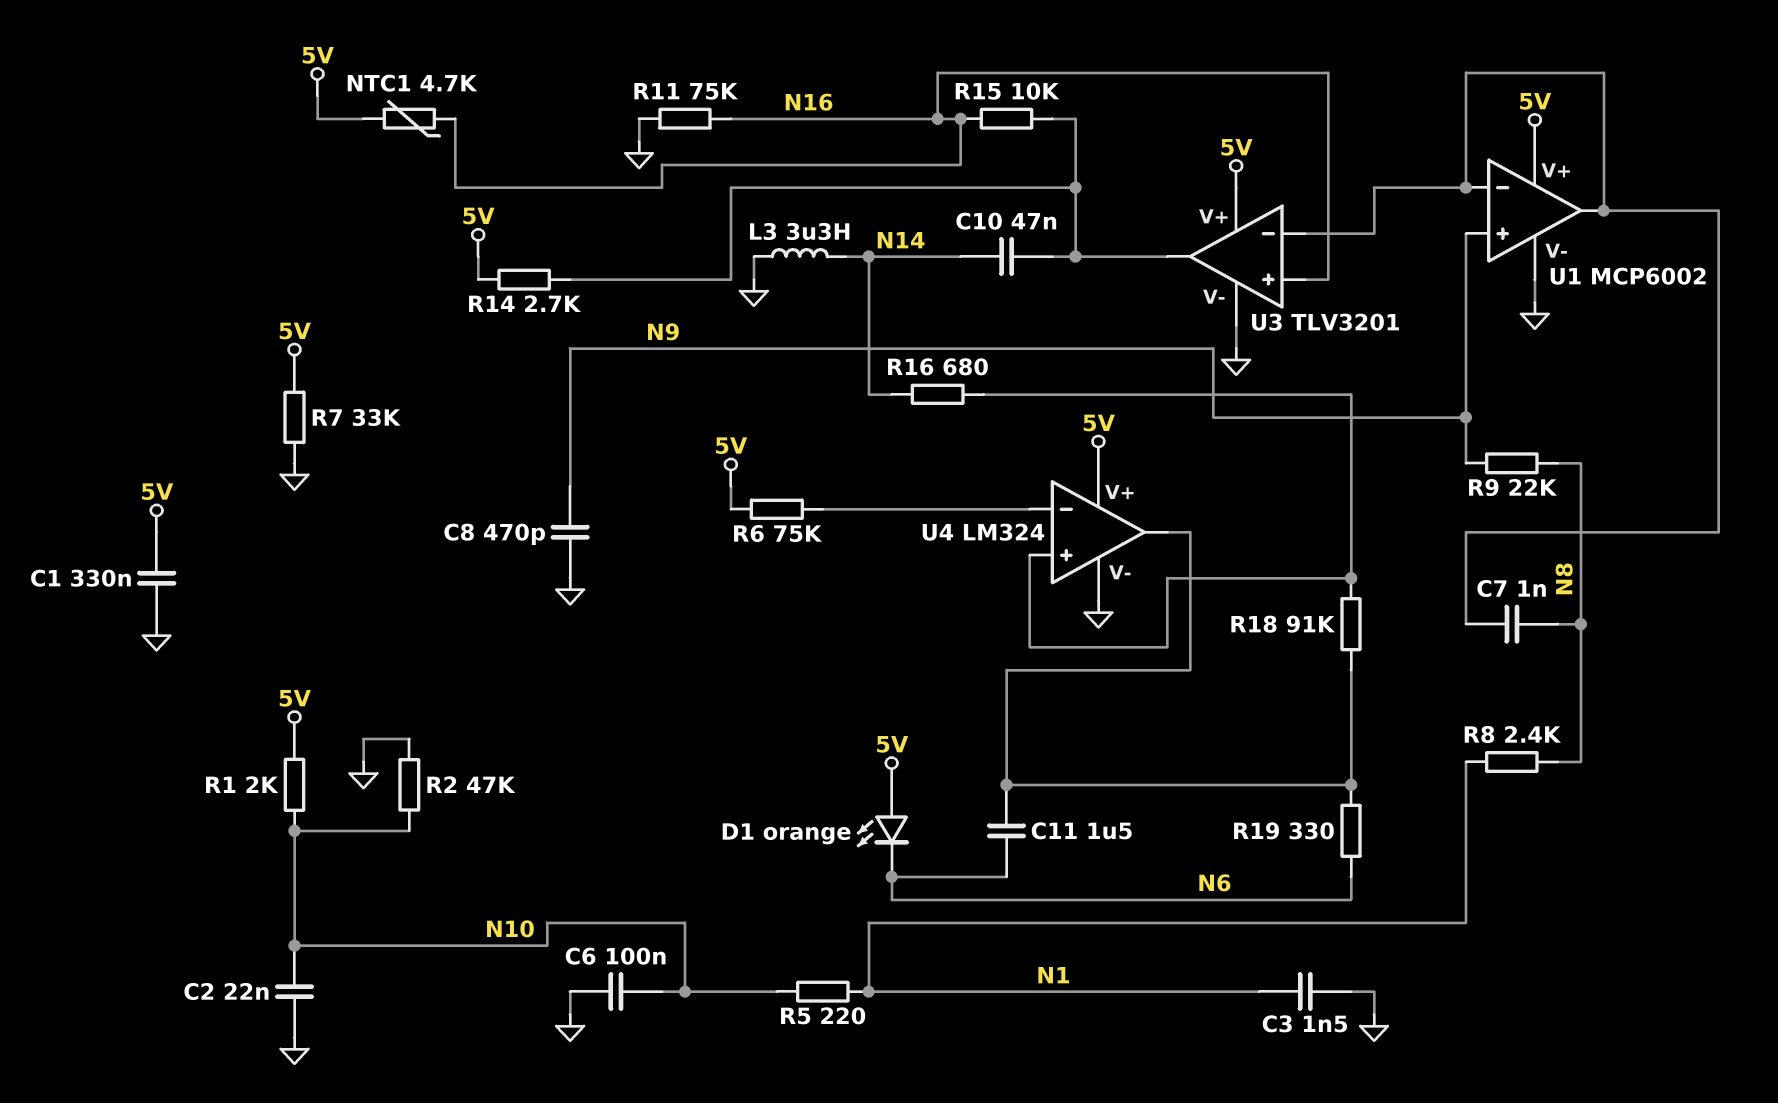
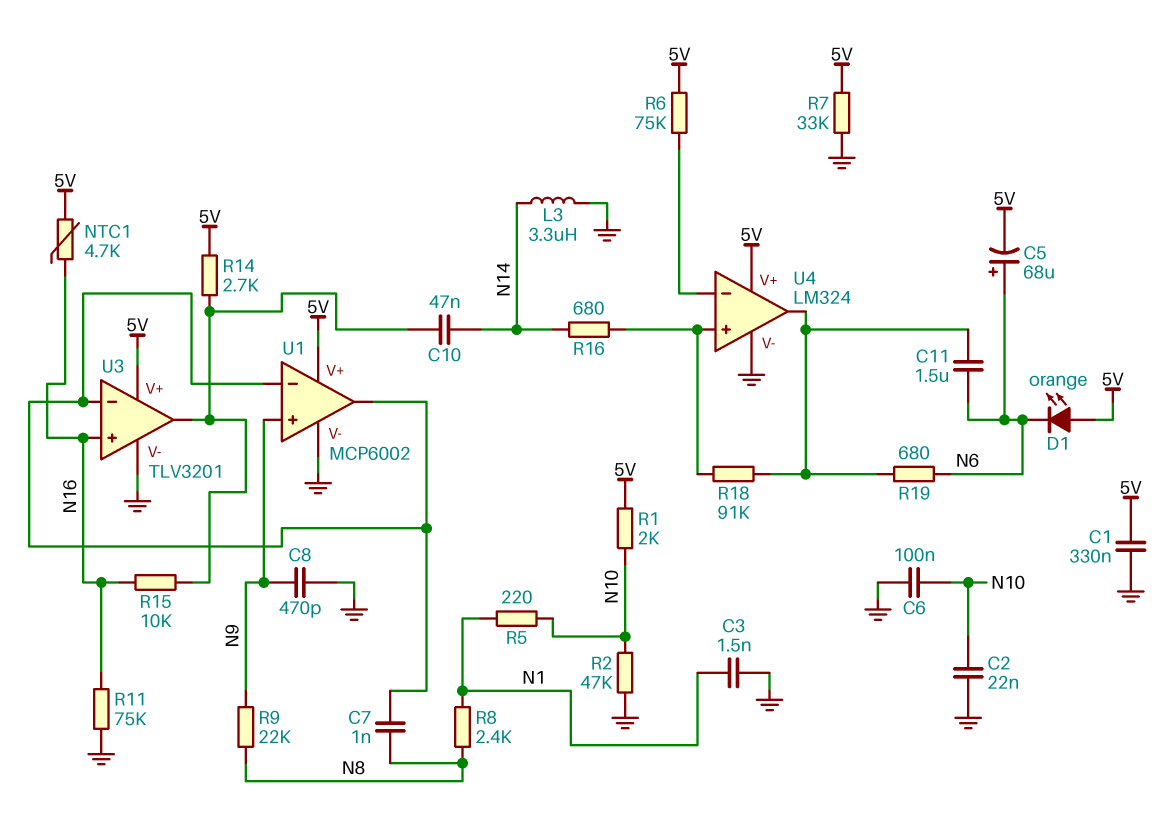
C5: none -> 68uF (plus N6, minus 5V)
R19: 330 (N6, U4/out) -> 680 (N6, U4/out)

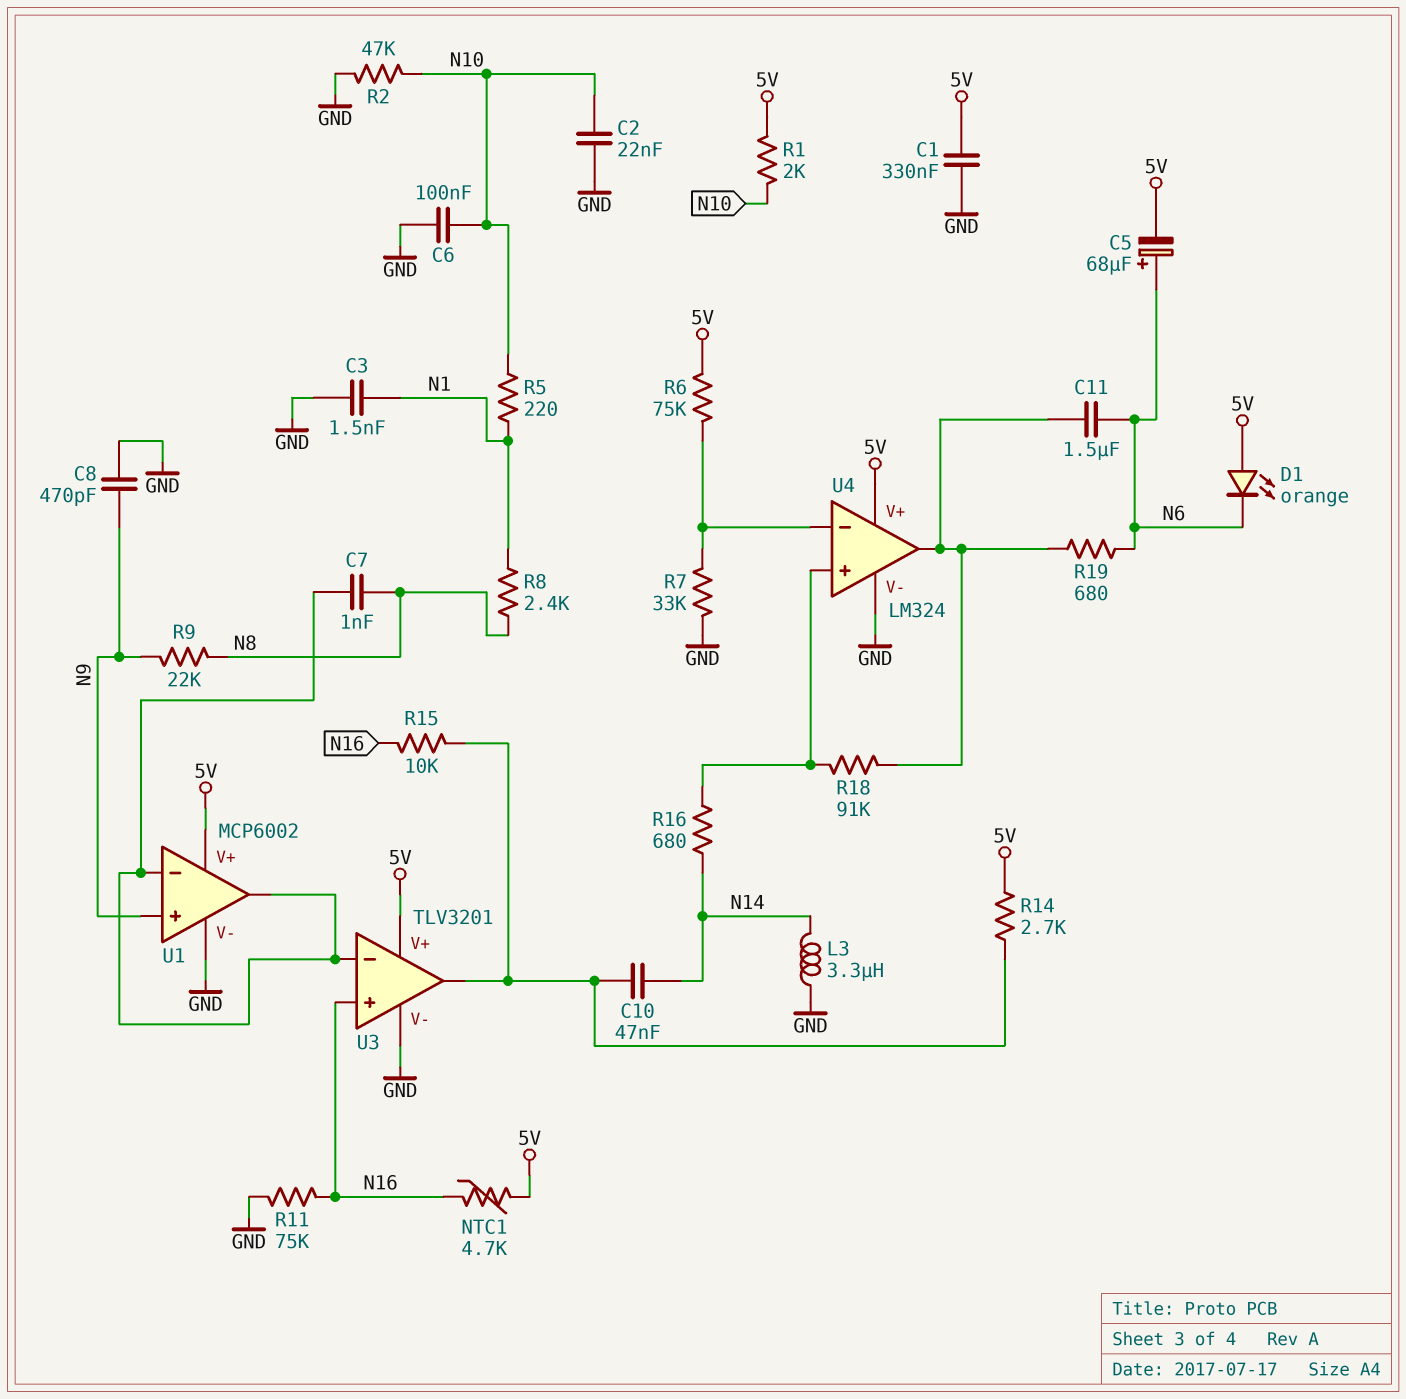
R7: 33k (5V, GND) -> 33k (GND, U4/in-)

